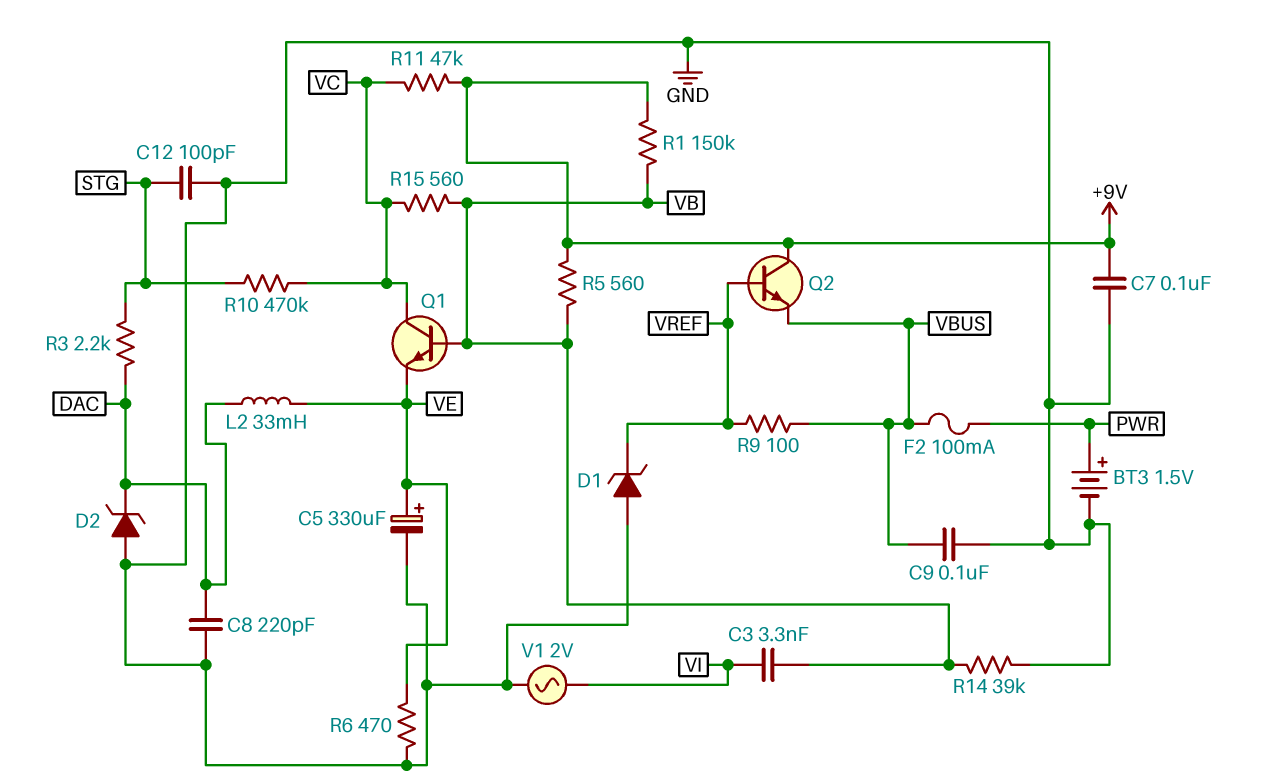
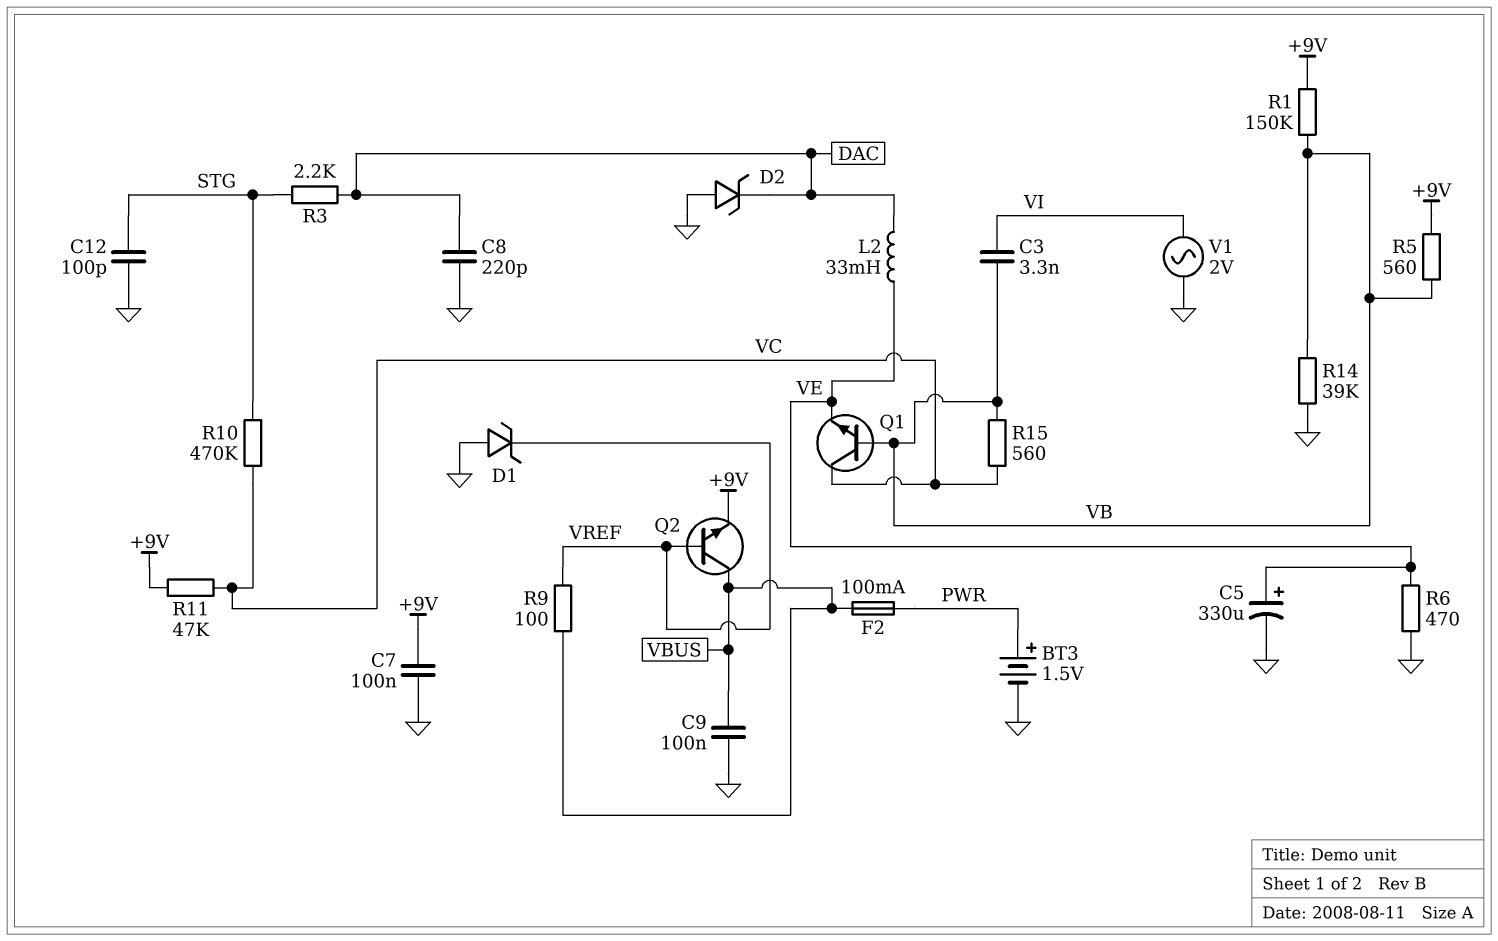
Q2: NPN (B VREF, C +9V, E VBUS) -> NPN (B VREF, C VBUS, E +9V)

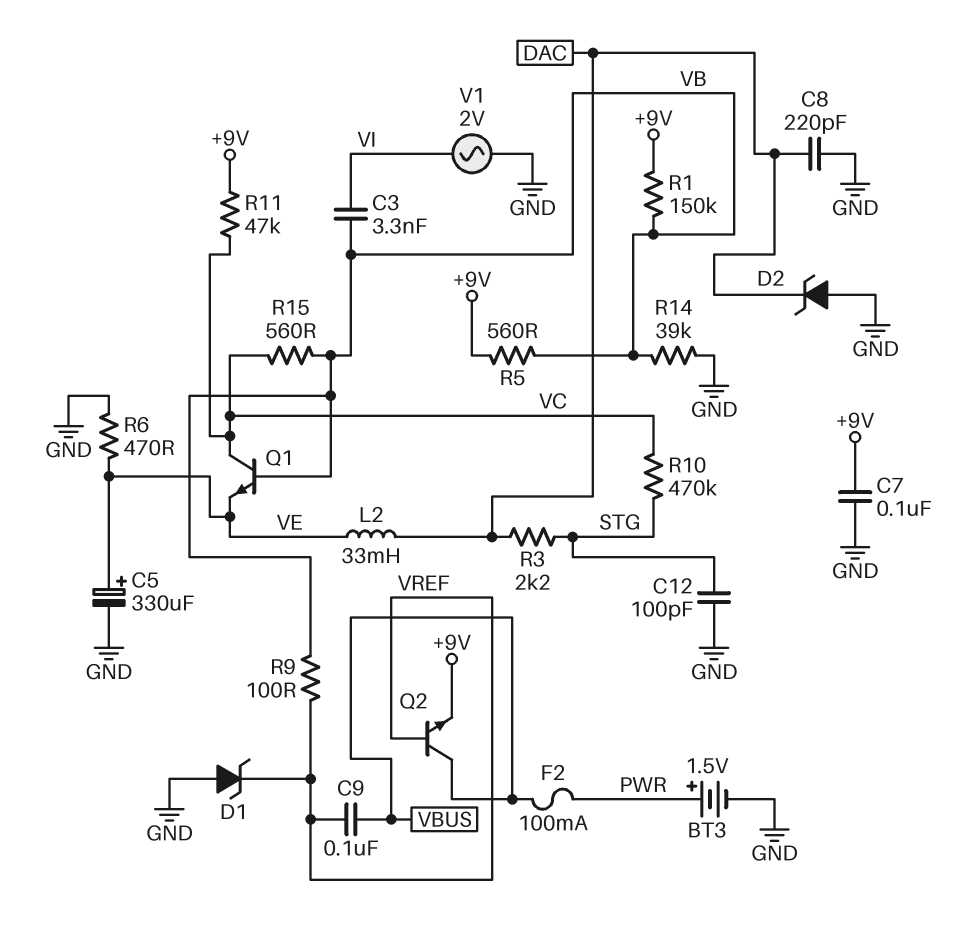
C9: 100nF (GND, VBUS) -> 100nF (VBUS, VREF)
R9: 100 (VBUS, VREF) -> 100 (VB, VREF)

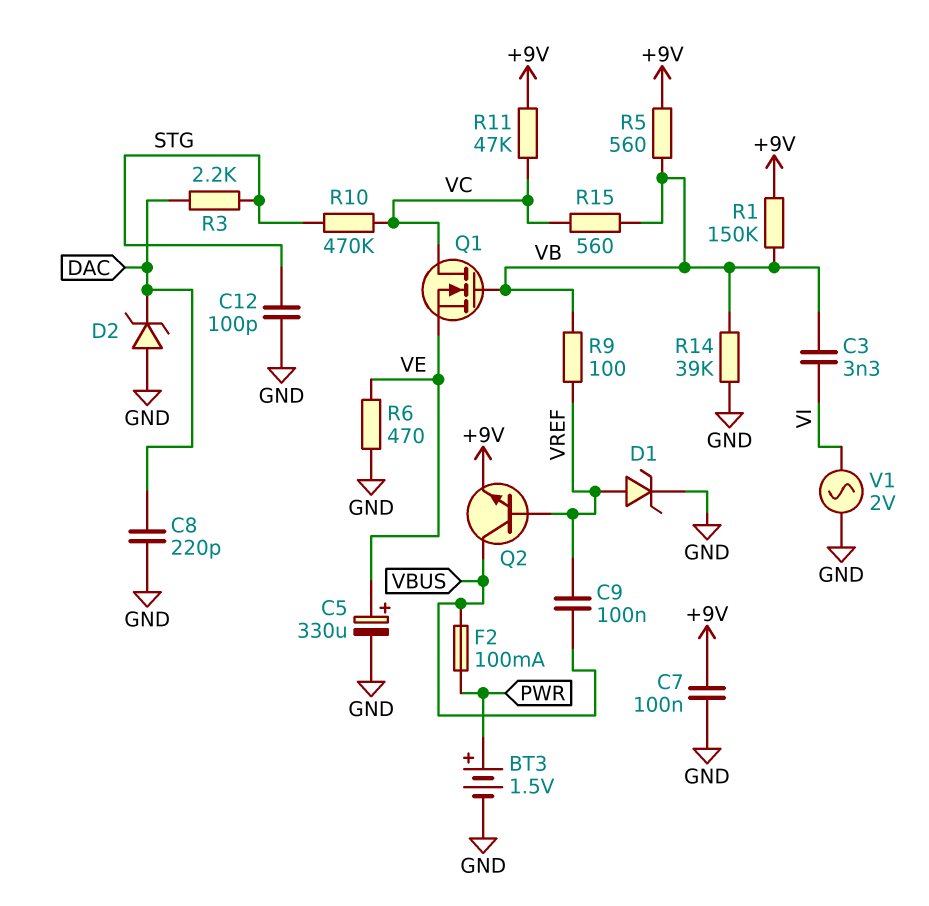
D1: zener (A GND, K VREF) -> zener (A VREF, K GND)
L2: 33mH (DAC, VE) -> none
Q1: NPN (B VB, C VC, E VE) -> NMOS (G VB, D VC, S VE)

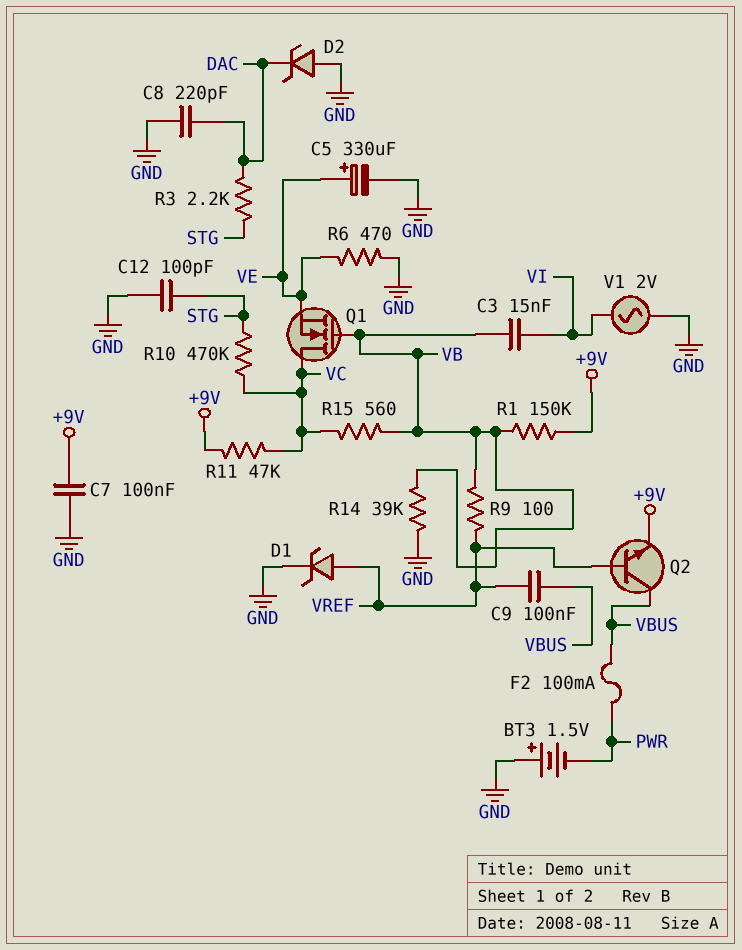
BT3: 1.5V (plus PWR, minus GND) -> 1.5V (plus GND, minus PWR)
C3: 3.3nF (VB, VI) -> 15nF (VB, VI)
R5: 560 (+9V, VB) -> none

